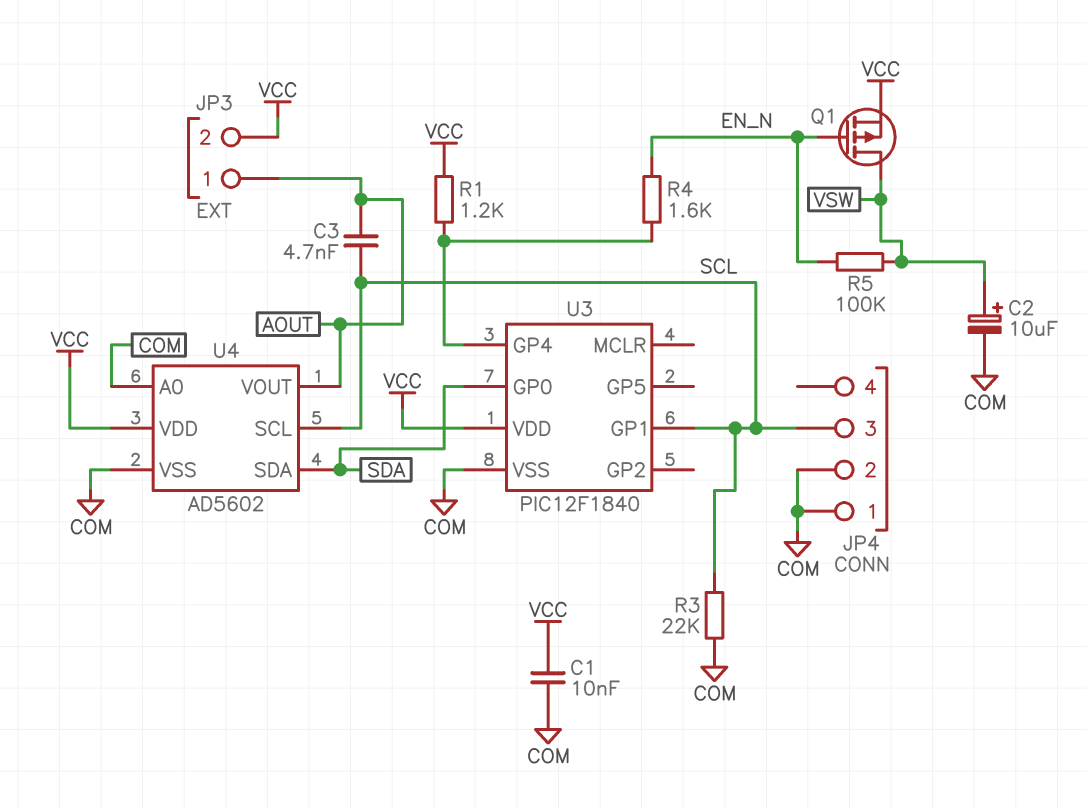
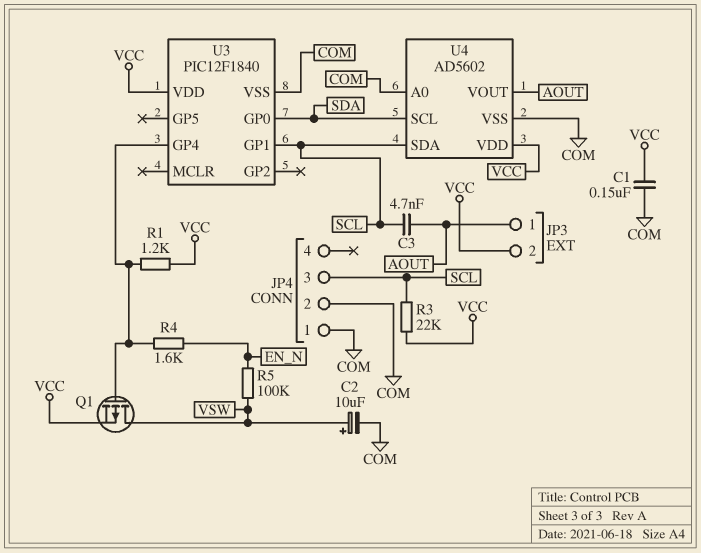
C1: 10nF (COM, VCC) -> 150nF (COM, VCC)
Q1: PMOS (G EN_N, D VSW, S VCC) -> PMOS (G U3/GP4, D VSW, S VCC)
R3: 22k (COM, SCL) -> 22k (SCL, VCC)
U4 pin SCL: SCL -> SDA
U4 pin SDA: SDA -> SCL

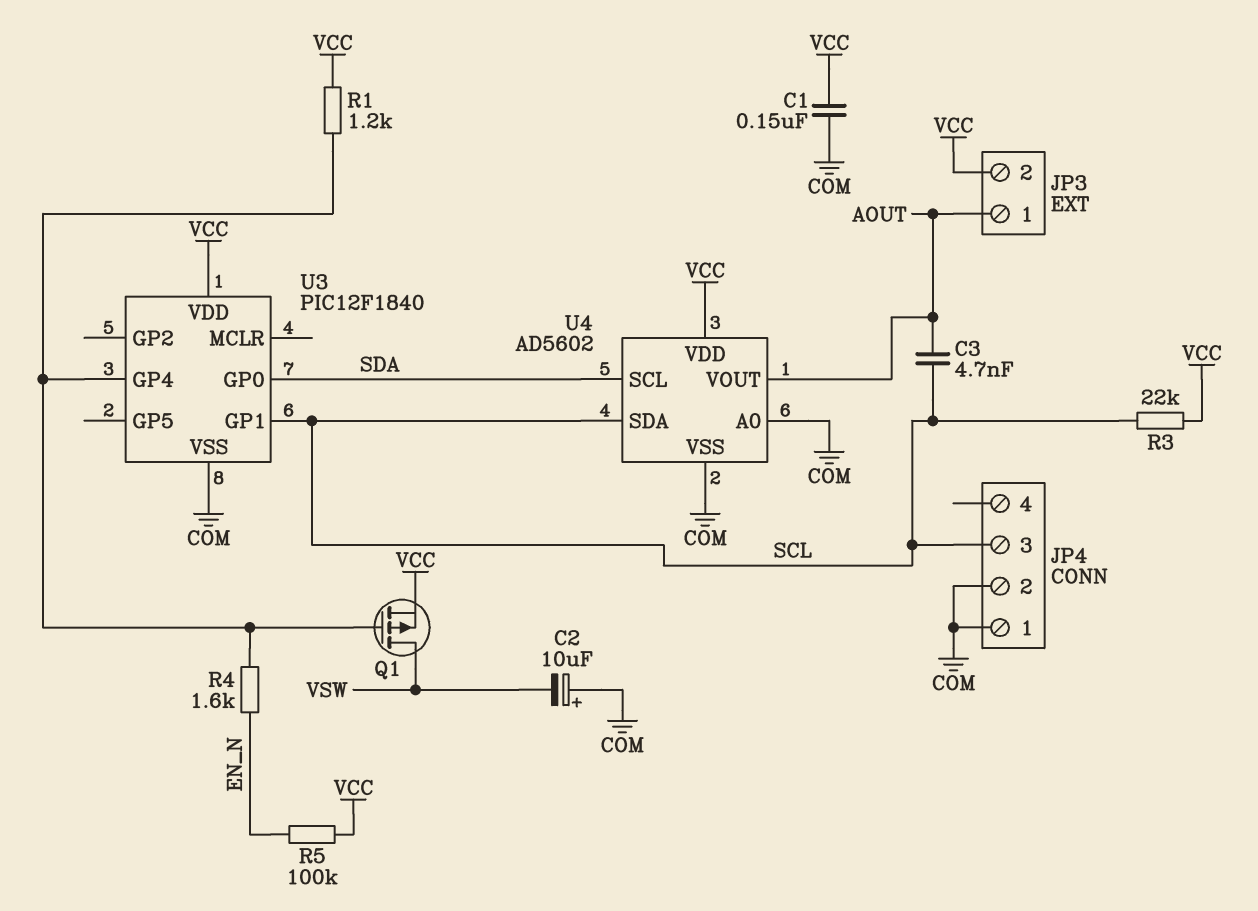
C2: 10uF (plus VSW, minus COM) -> 10uF (plus COM, minus VSW)
R5: 100k (EN_N, VSW) -> 100k (EN_N, VCC)

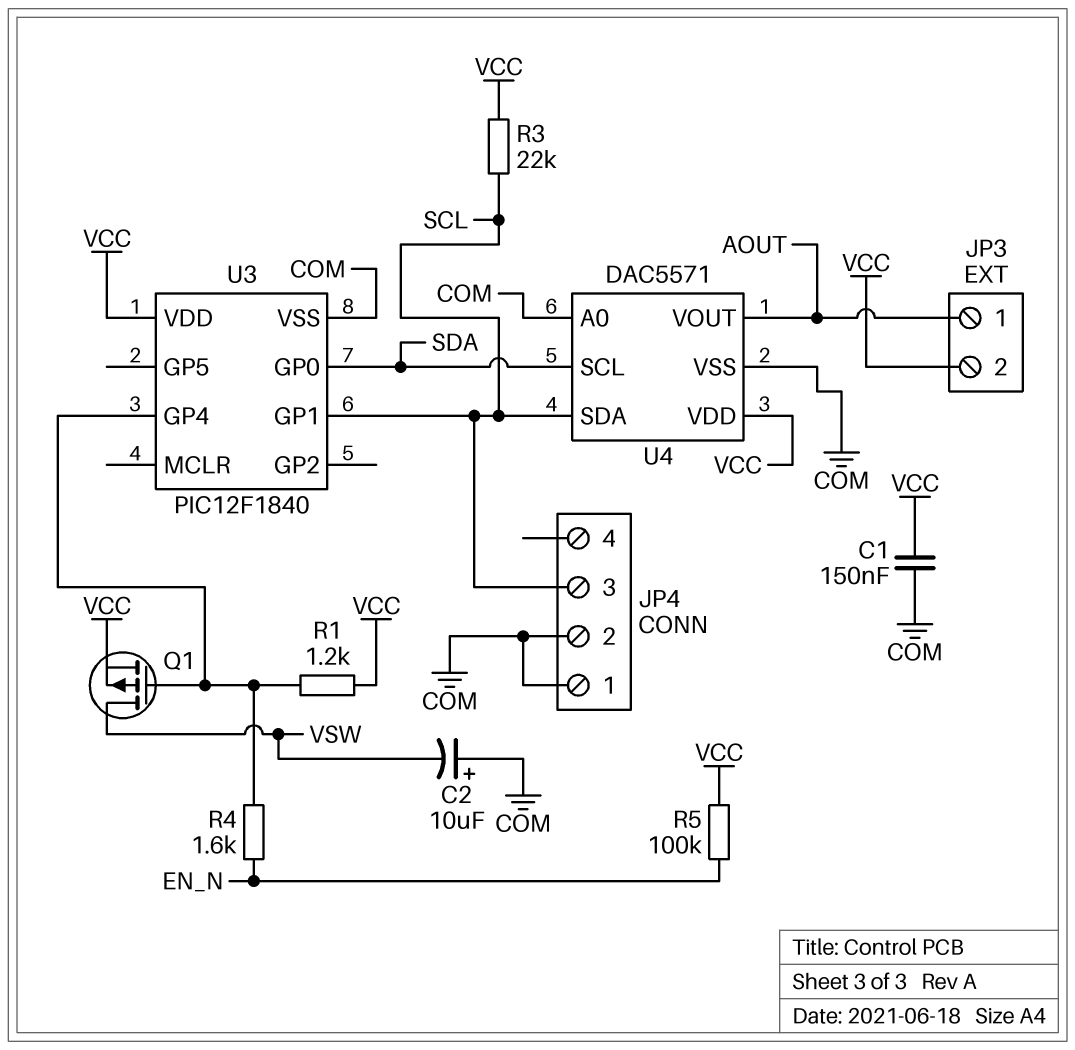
C3: 4.7nF (AOUT, SCL) -> none
U4: AD5602 -> DAC5571

